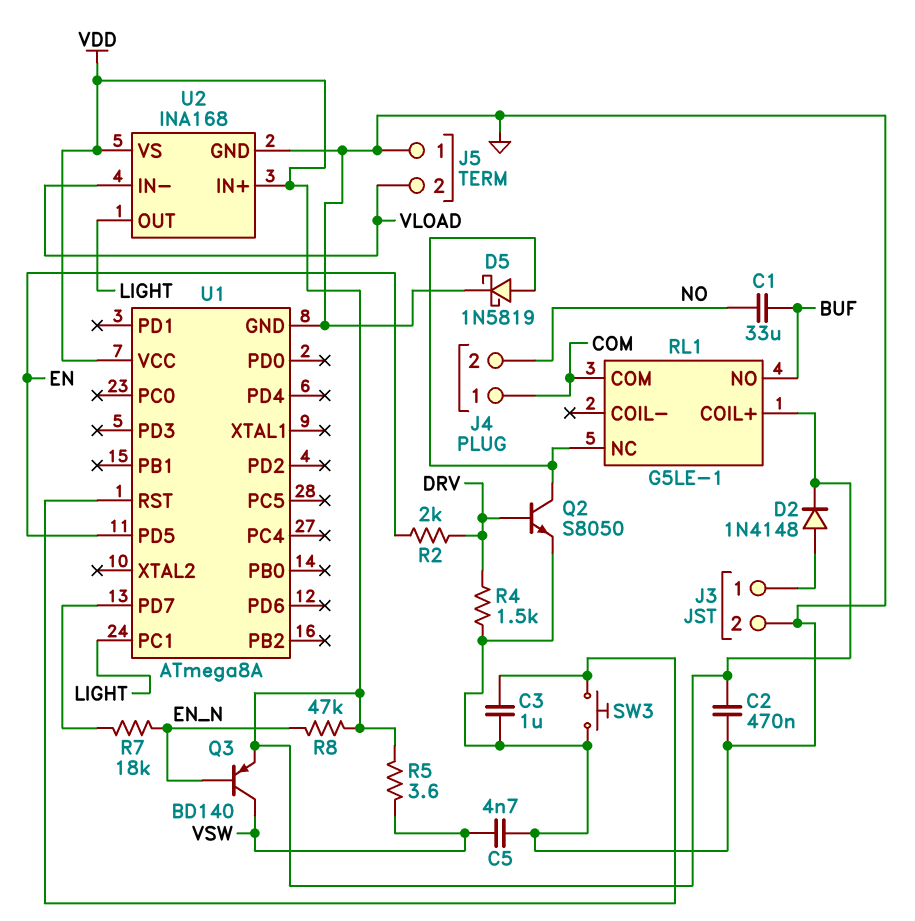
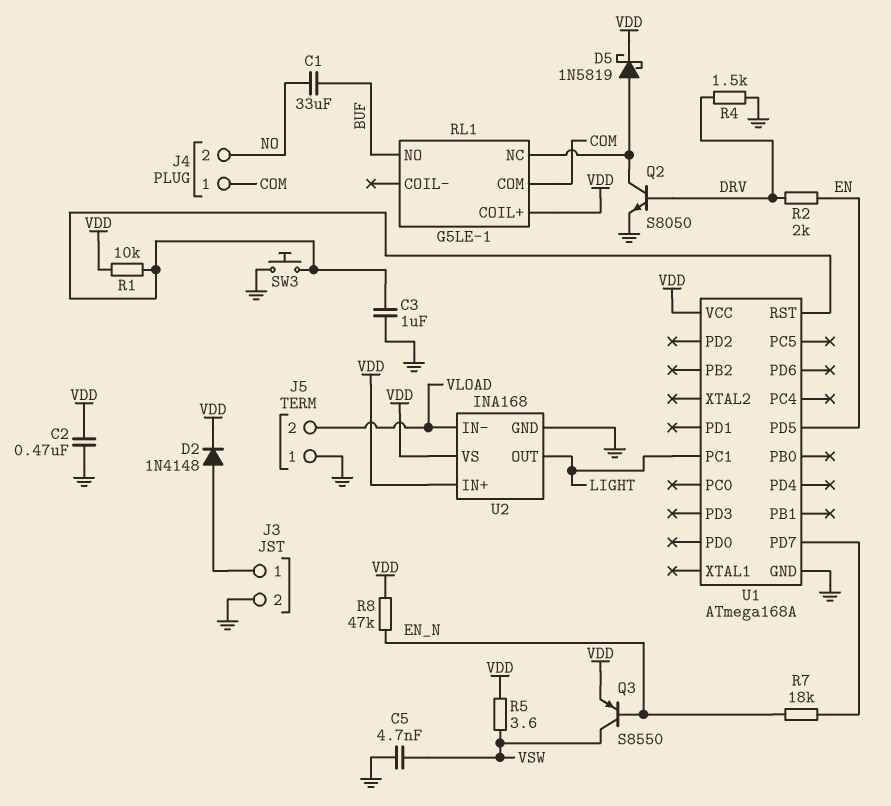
D5: schottky 1N5819 (A RL1/NC, K GND) -> schottky 1N5819 (A RL1/NC, K VDD)
Q3: PNP BD140 (B EN_N, C VSW, E VDD) -> PNP S8550 (B EN_N, C VSW, E VDD)
R1: none -> 10k (U1/RST, VDD)
U1: ATmega8A -> ATmega168A

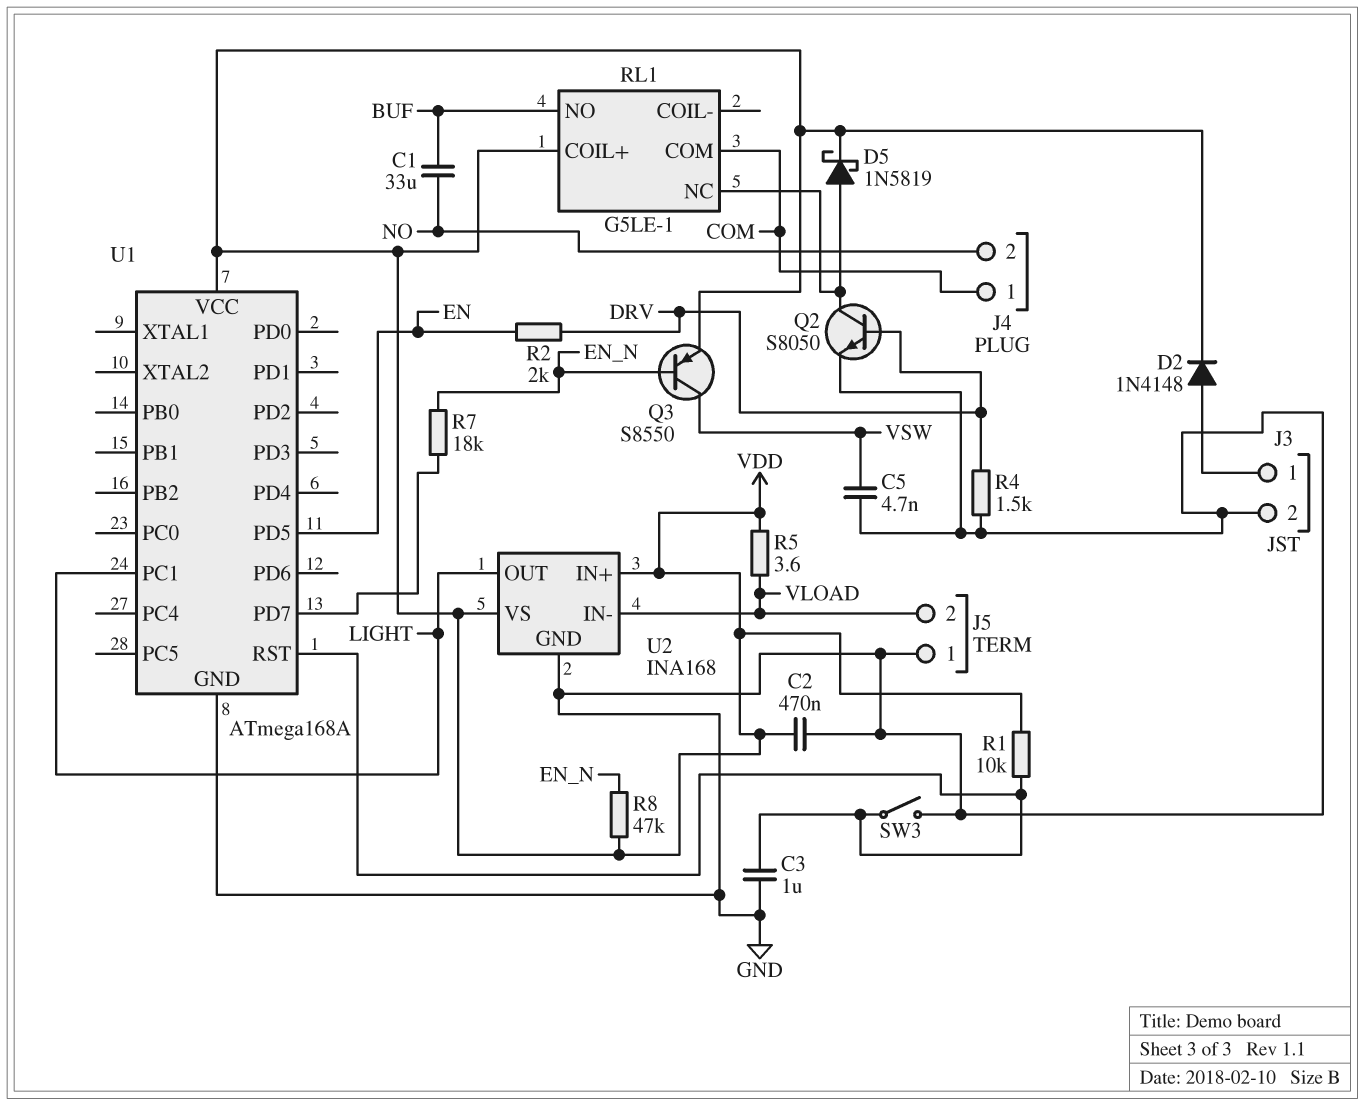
R5: 3.6 (VDD, VSW) -> 3.6 (VDD, VLOAD)
SW3: button (GND, U1/RST) -> switch (GND, U1/RST)

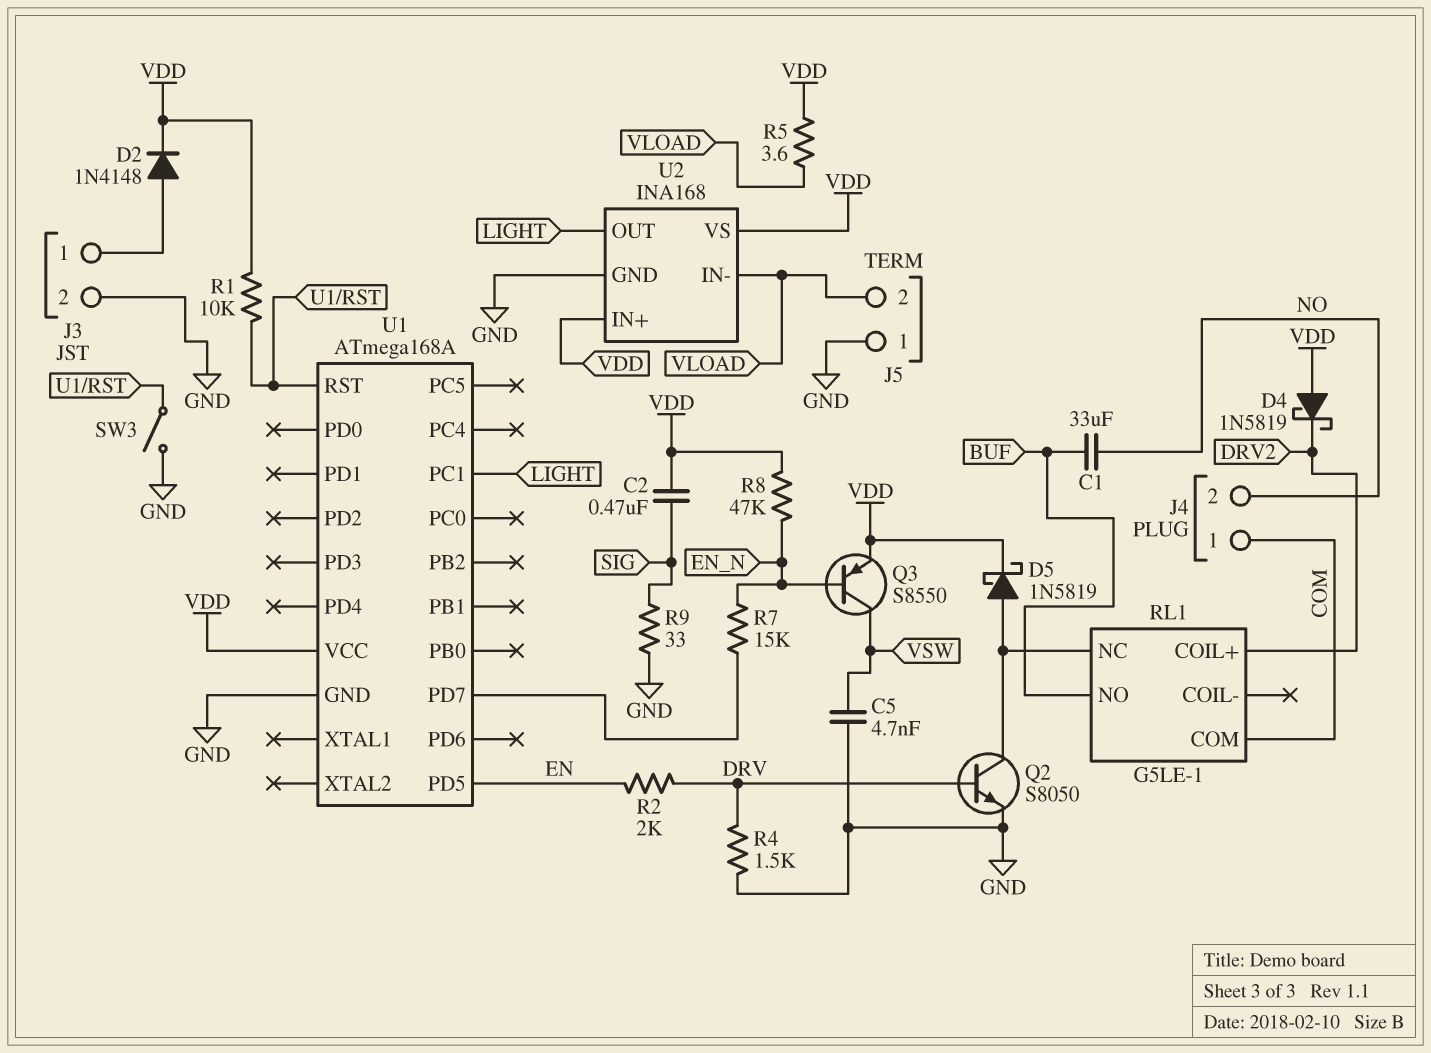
C2: 470nF (GND, VDD) -> 470nF (SIG, VDD)
C3: 1uF (GND, U1/RST) -> none
D4: none -> schottky 1N5819 (A VDD, K DRV2)
R7: 18k (EN_N, U1/PD7) -> 15k (EN_N, U1/PD7)
R9: none -> 33 (GND, SIG)
RL1 pin COIL+: VDD -> DRV2

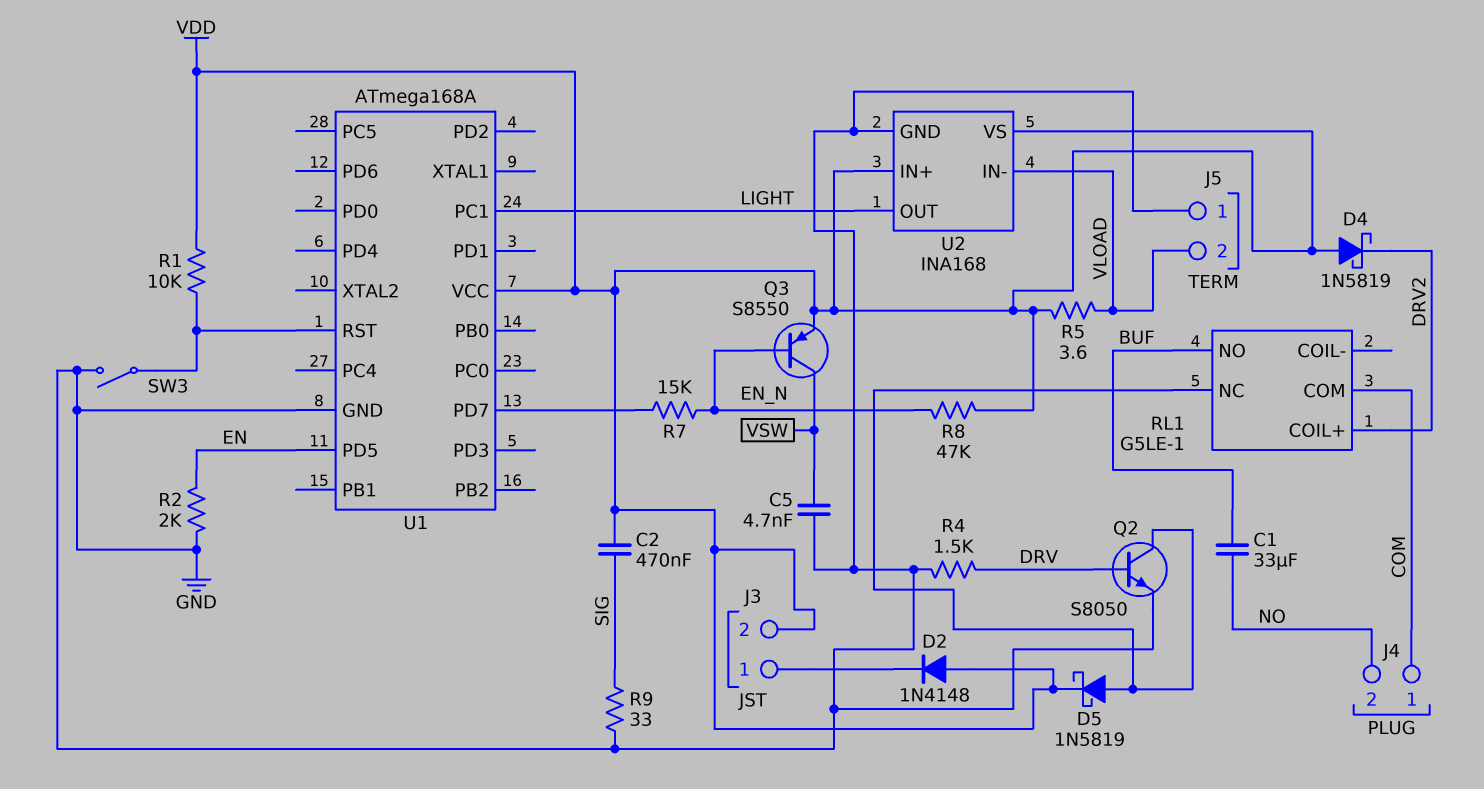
D2: diode 1N4148 (A J3/1, K VDD) -> diode 1N4148 (A VDD, K J3/1)
J3 pin 2: GND -> VDD
R2: 2k (DRV, EN) -> 2k (EN, GND)

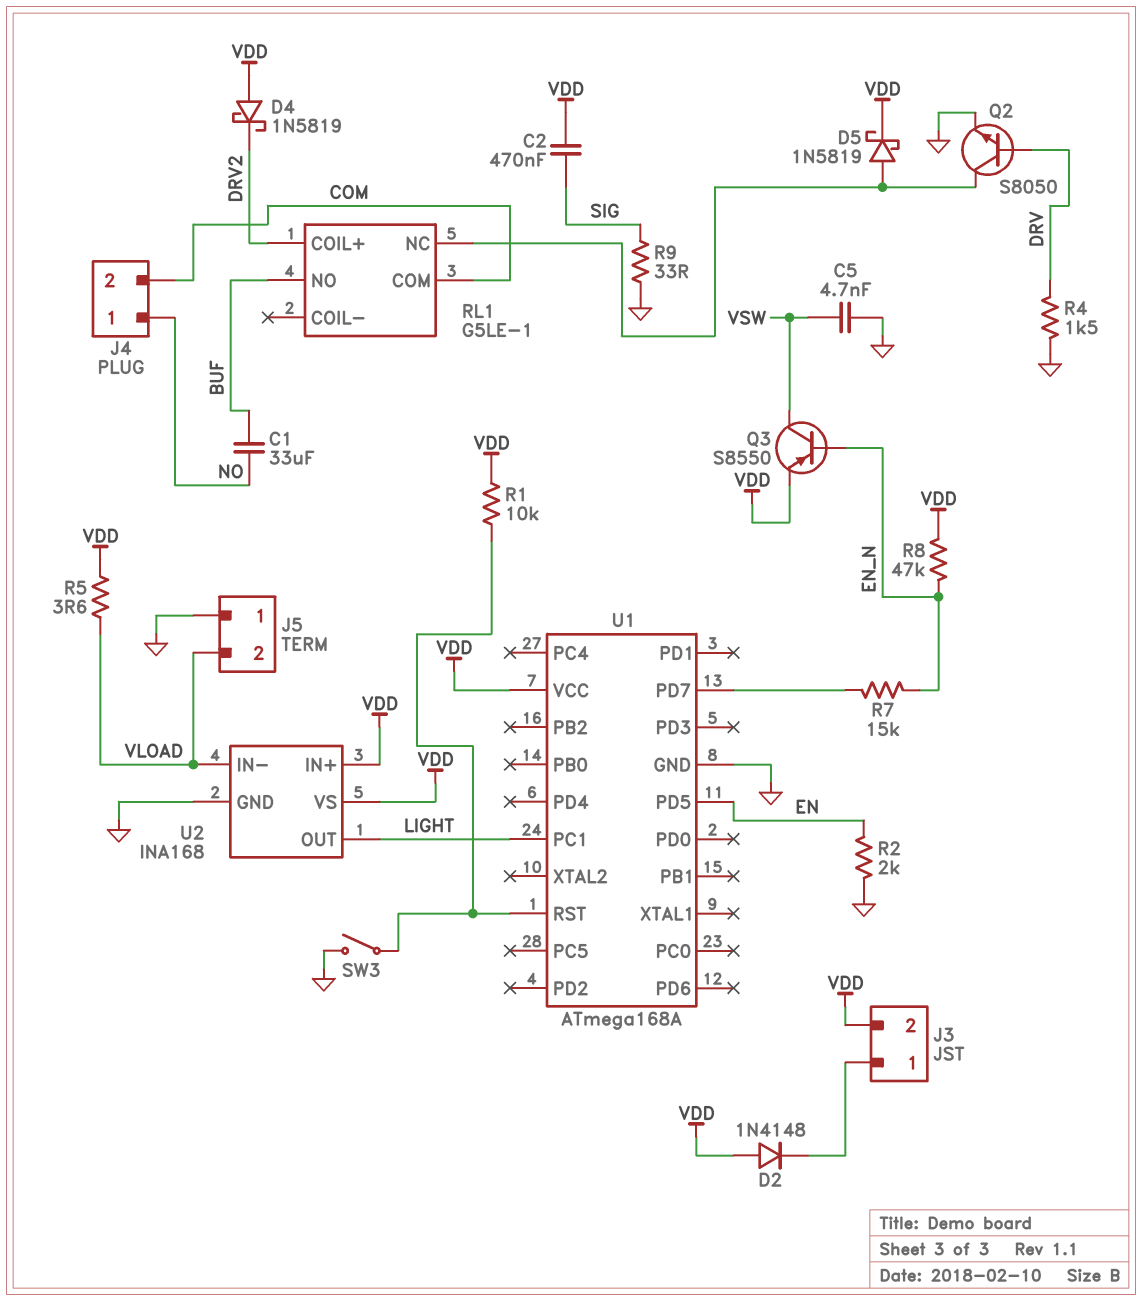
J4 pin 1: COM -> NO
J4 pin 2: NO -> COM

